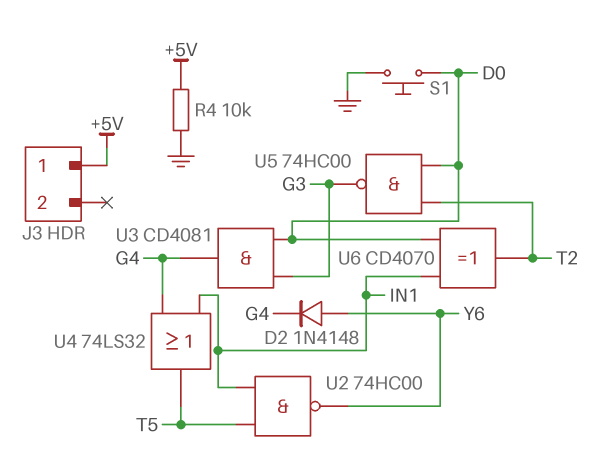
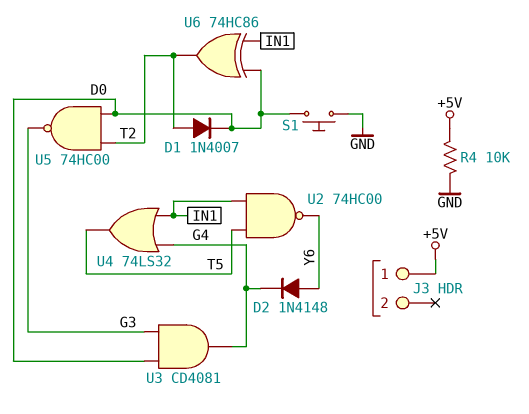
D1: none -> diode 1N4007 (A T2, K D0)
U6: XOR CD4070 (in D0, in IN1, out T2) -> XOR 74HC86 (in D0, in IN1, out T2)

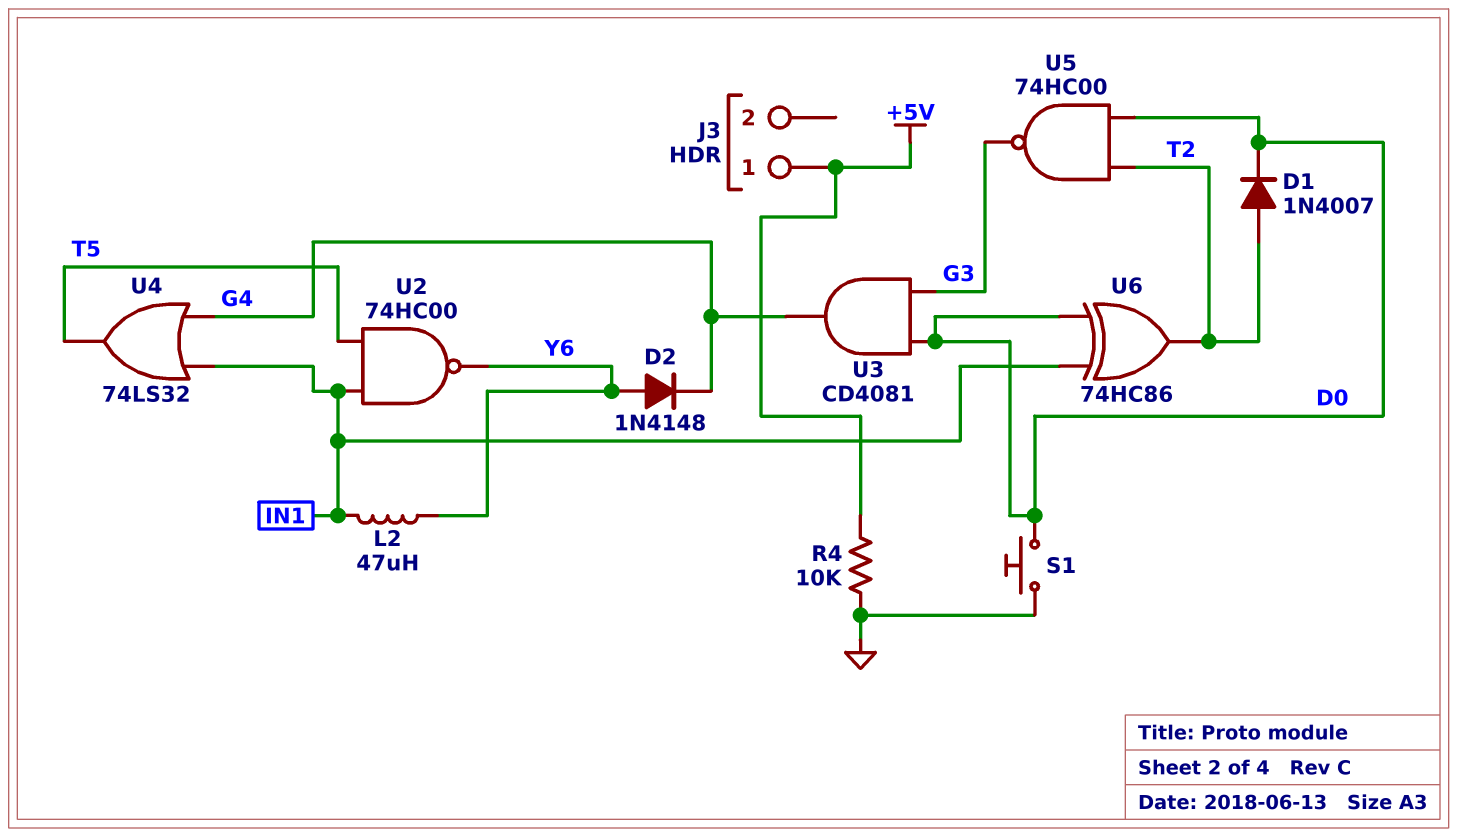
L2: none -> 47uH (IN1, Y6)

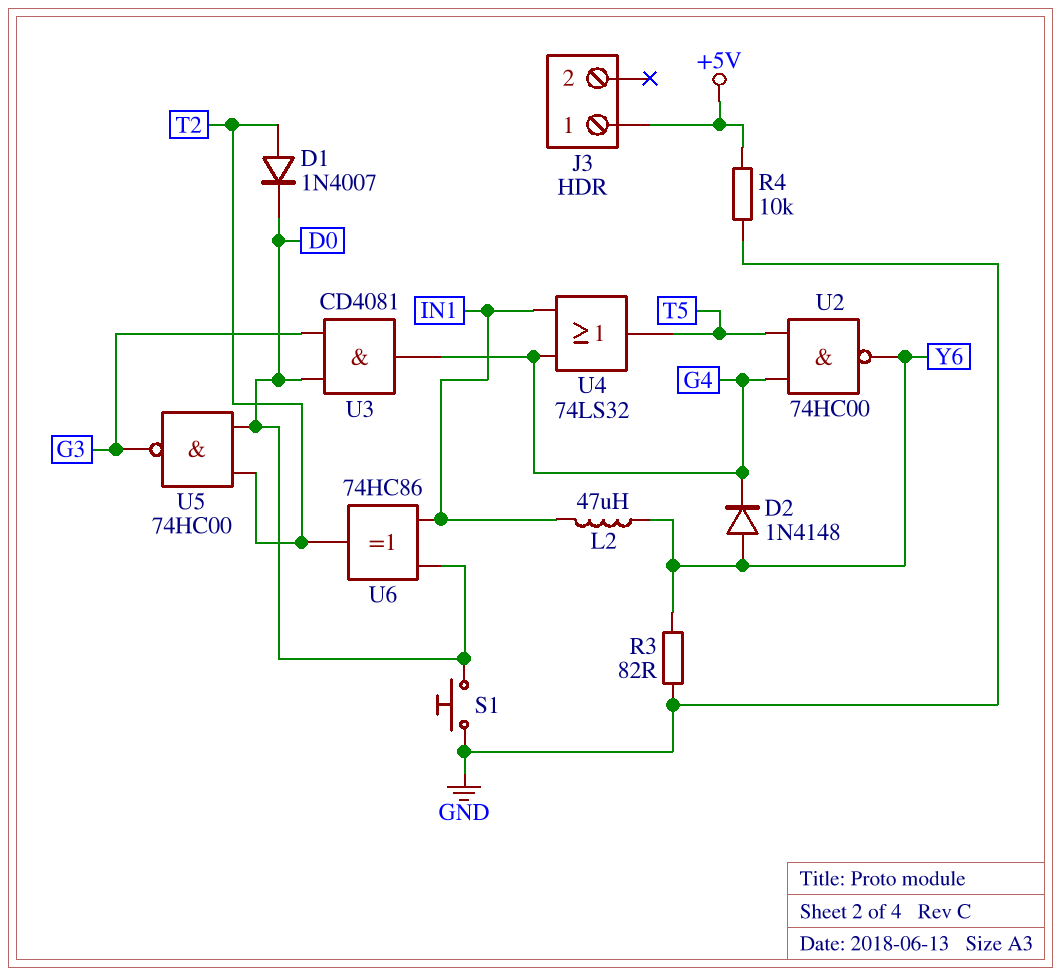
R3: none -> 82 (GND, Y6)
U2: NAND 74HC00 (in IN1, in T5, out Y6) -> NAND 74HC00 (in G4, in T5, out Y6)

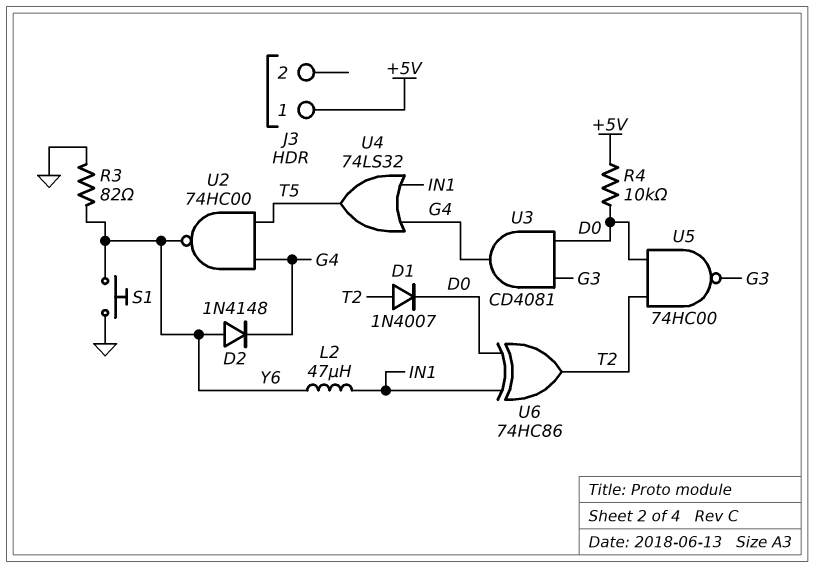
R4: 10k (+5V, GND) -> 10k (+5V, D0)
S1: button (D0, GND) -> button (GND, Y6)

